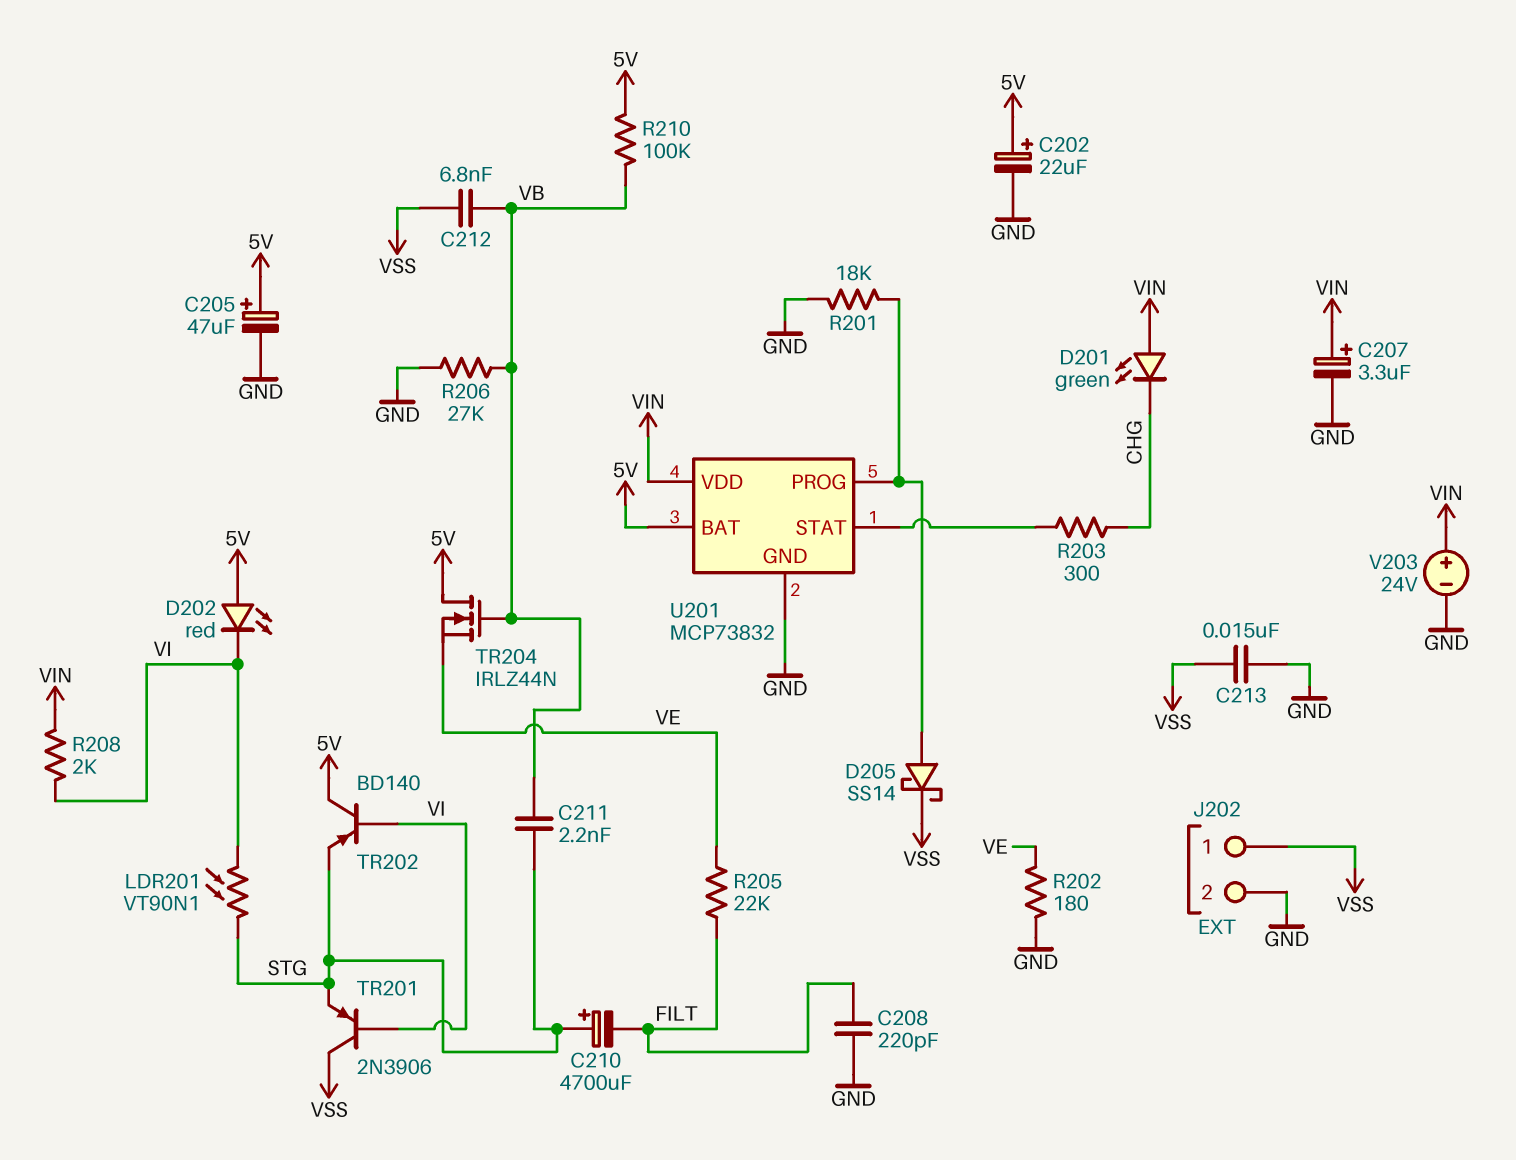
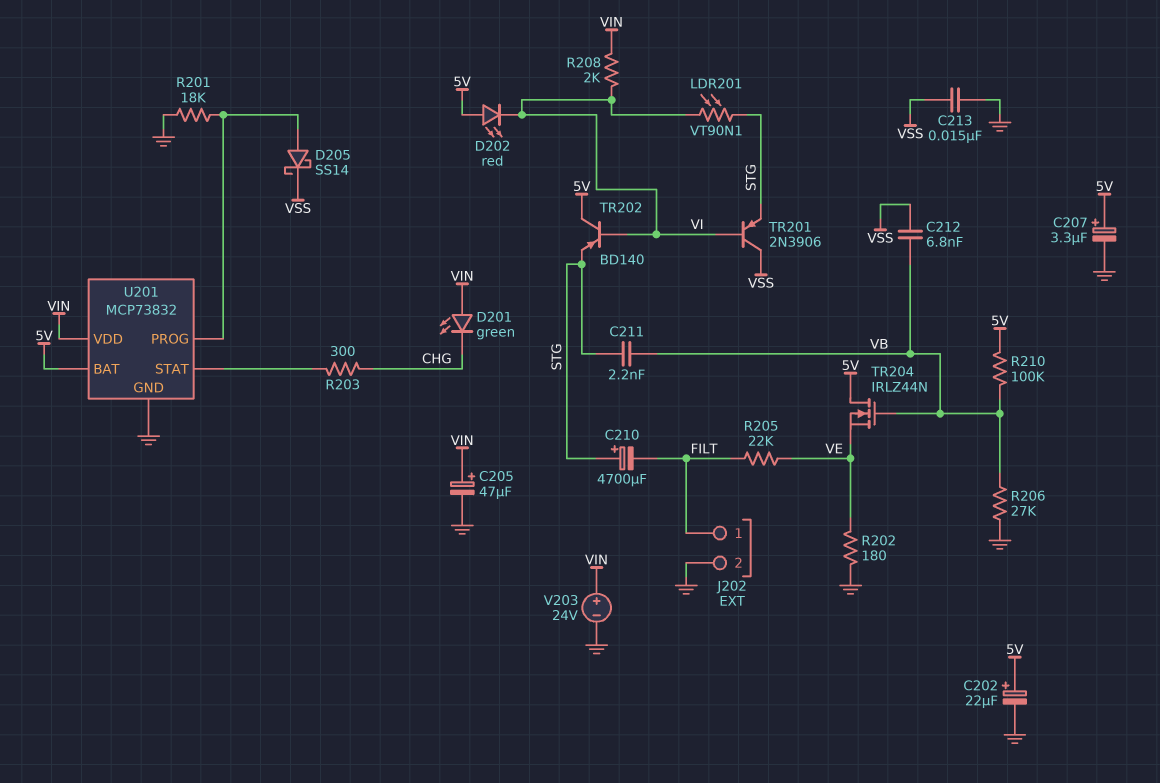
C205: 47uF (plus 5V, minus GND) -> 47uF (plus VIN, minus GND)
C207: 3.3uF (plus VIN, minus GND) -> 3.3uF (plus 5V, minus GND)
C208: 220pF (FILT, GND) -> none
J202 pin 1: VSS -> FILT

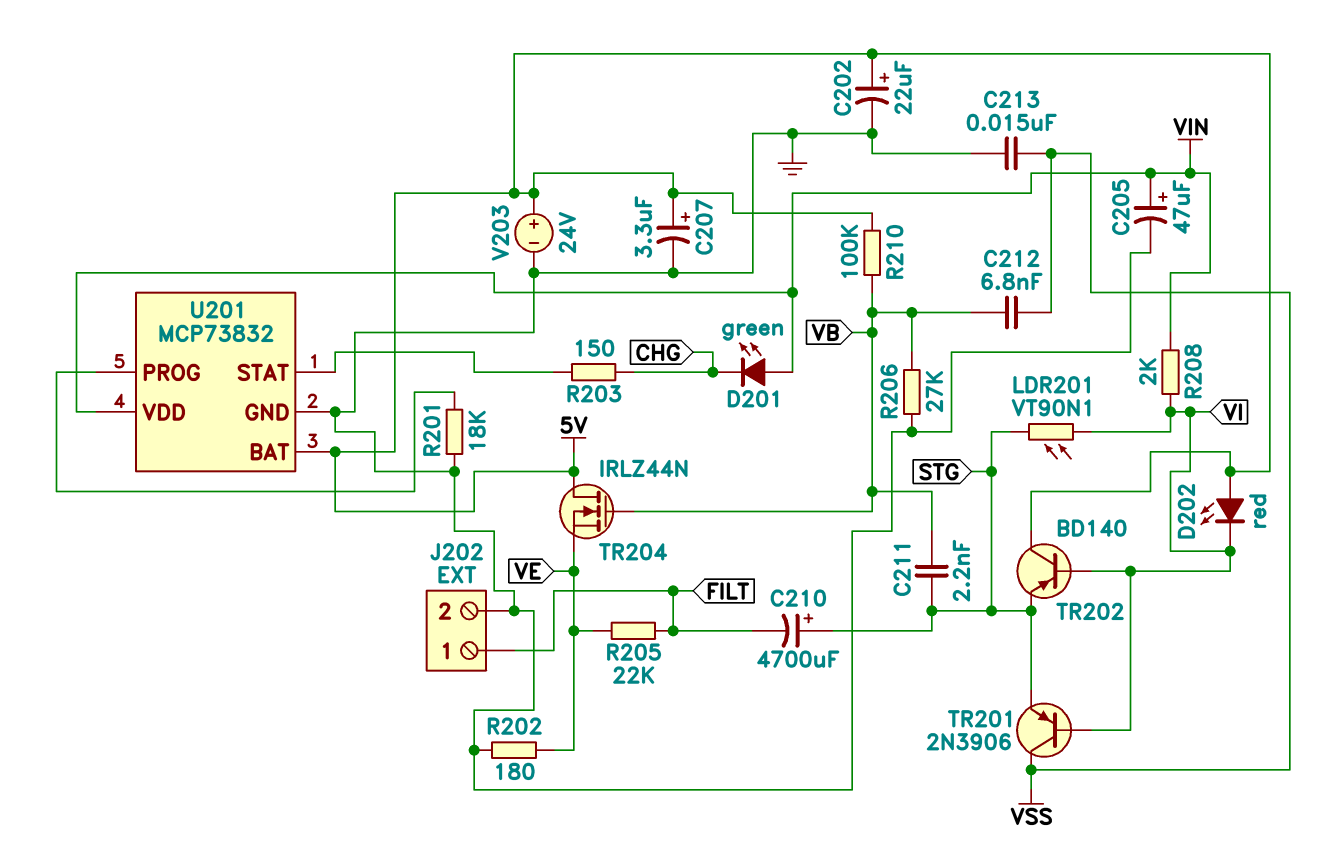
D205: schottky SS14 (A U201/PROG, K VSS) -> none
R203: 300 (CHG, U201/STAT) -> 150 (CHG, U201/STAT)
V203: 24V (plus VIN, minus GND) -> 24V (plus 5V, minus GND)

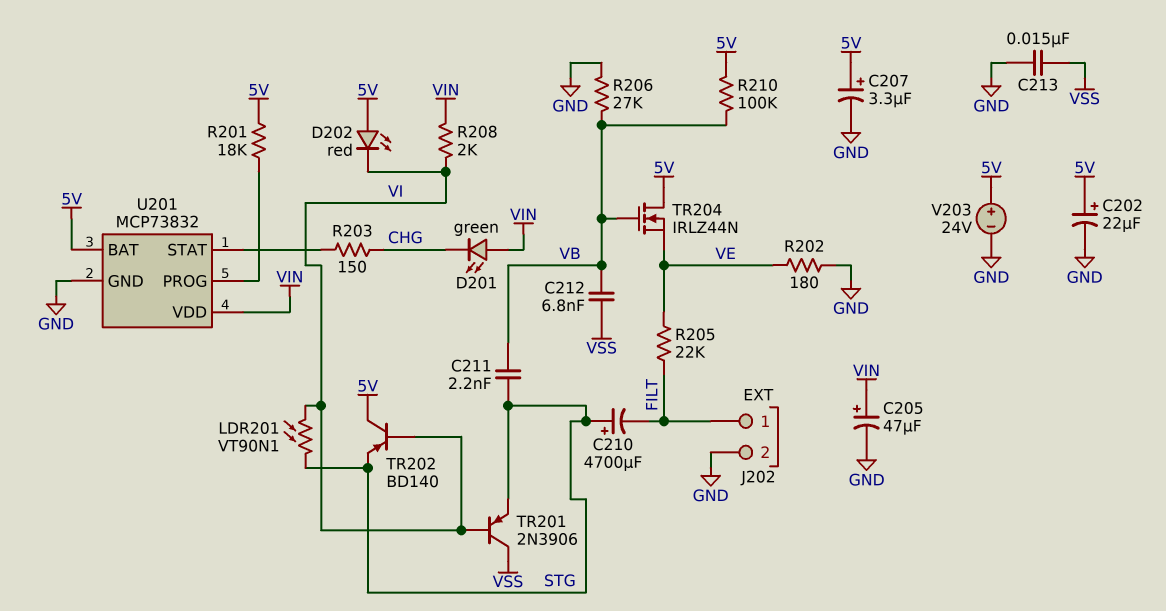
R201: 18k (GND, U201/PROG) -> 18k (5V, U201/PROG)

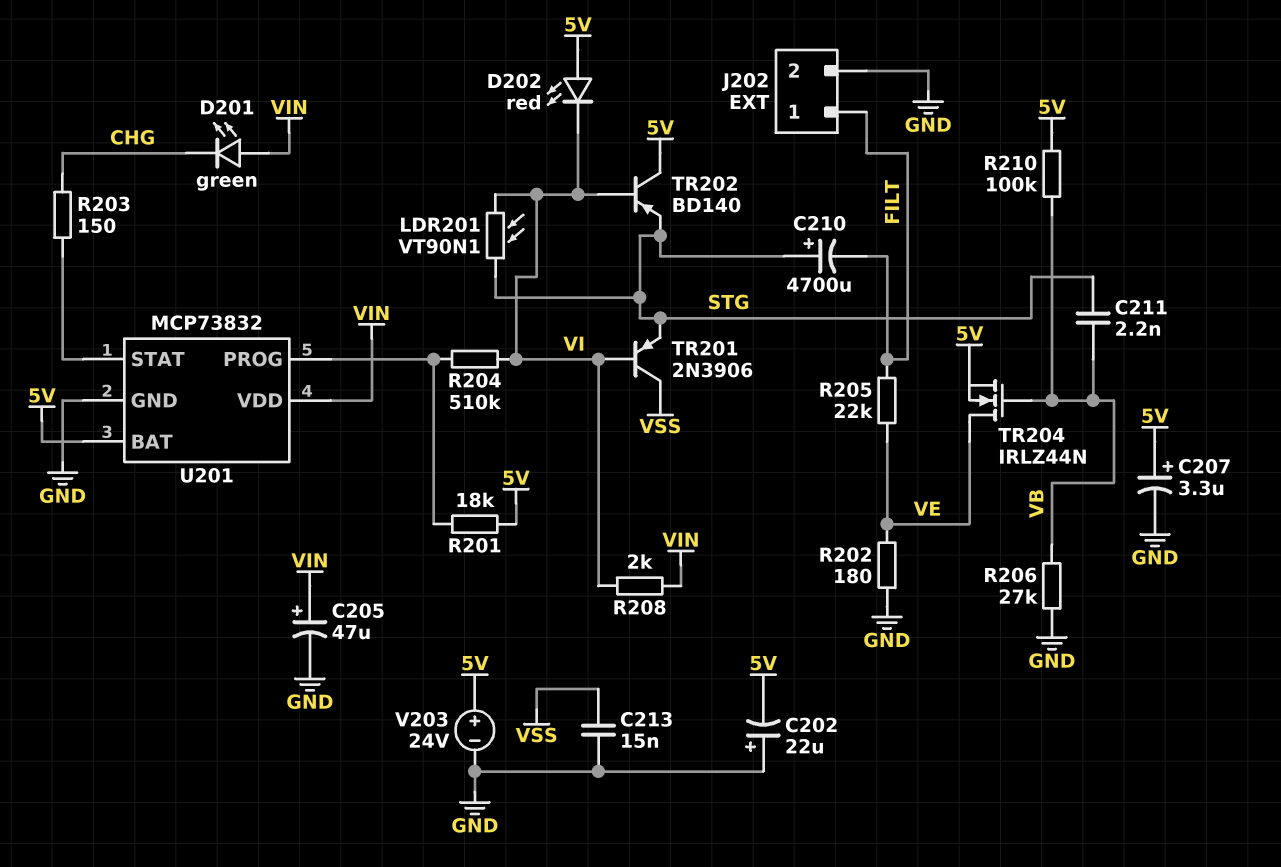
C202: 22uF (plus 5V, minus GND) -> 22uF (plus GND, minus 5V)
C212: 6.8nF (VB, VSS) -> none
R204: none -> 510k (U201/PROG, VI)
TR204: NMOS IRLZ44N (G VB, D 5V, S VE) -> NMOS IRLZ44N (G VB, D VE, S 5V)

